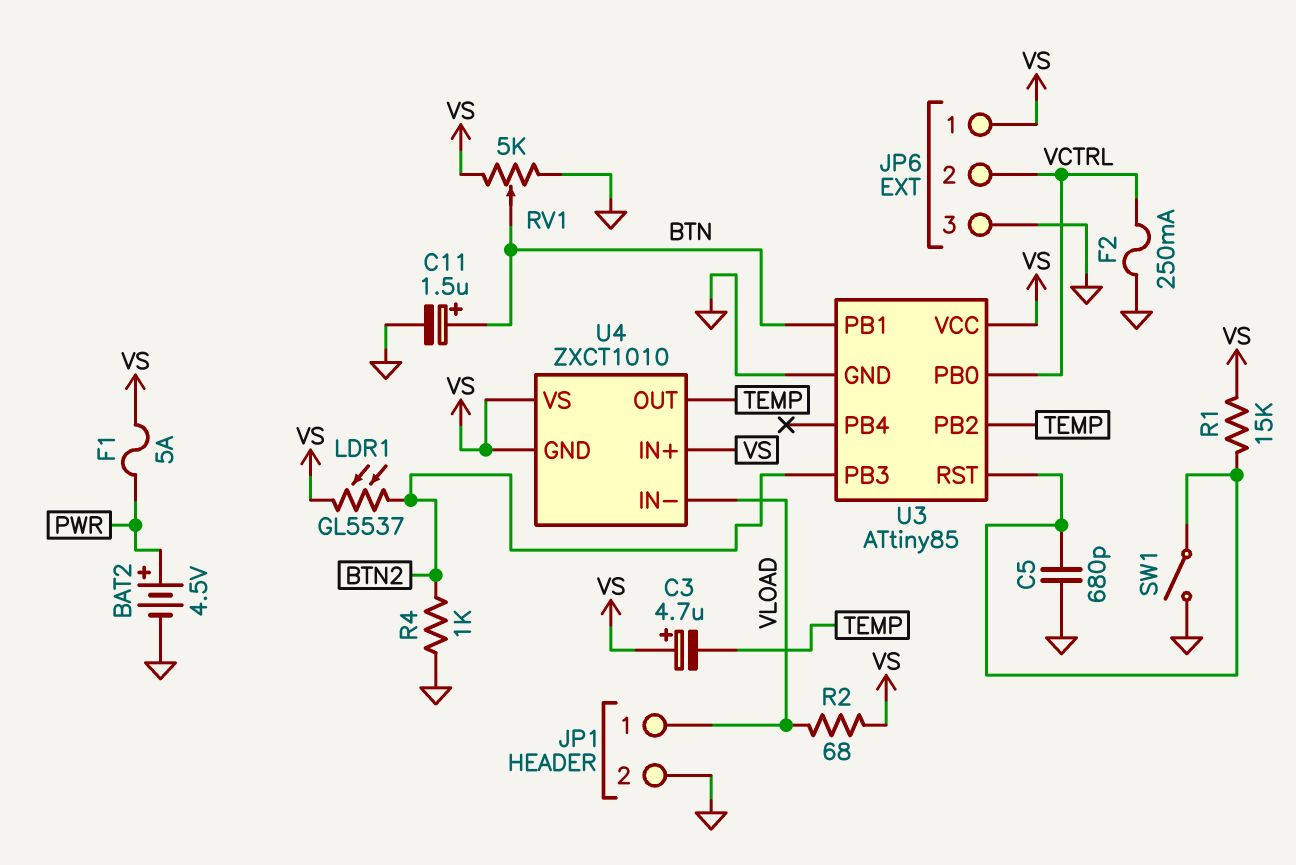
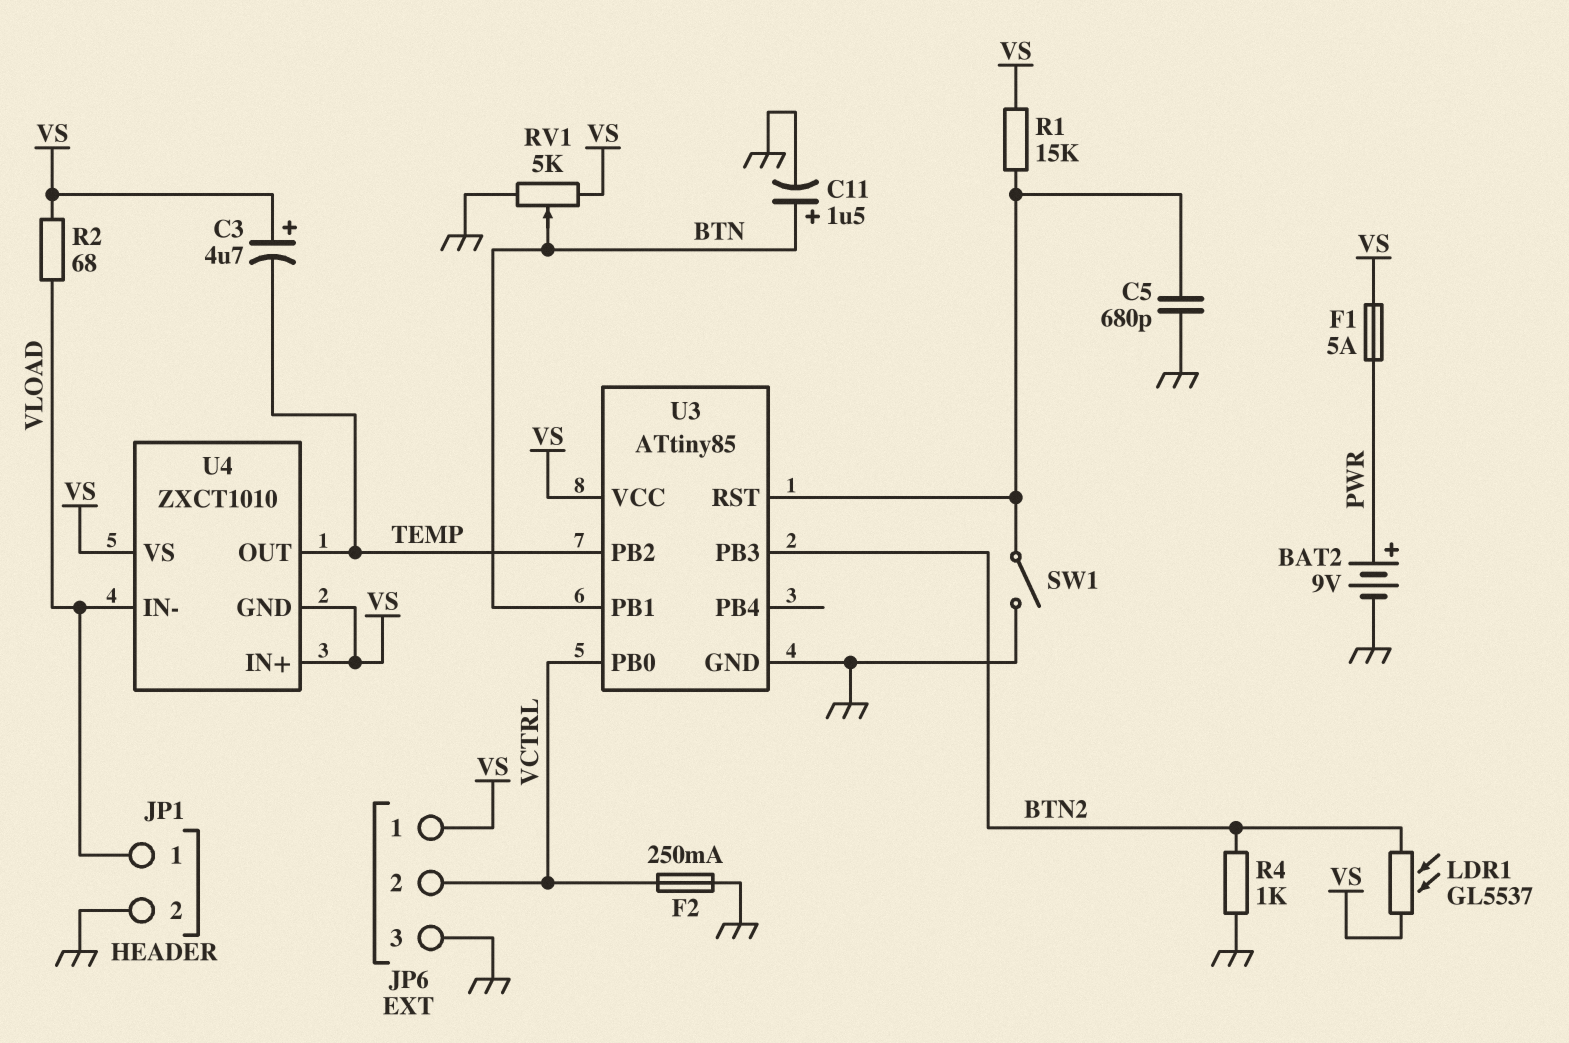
BAT2: 4.5V (plus PWR, minus GND) -> 9V (plus PWR, minus GND)

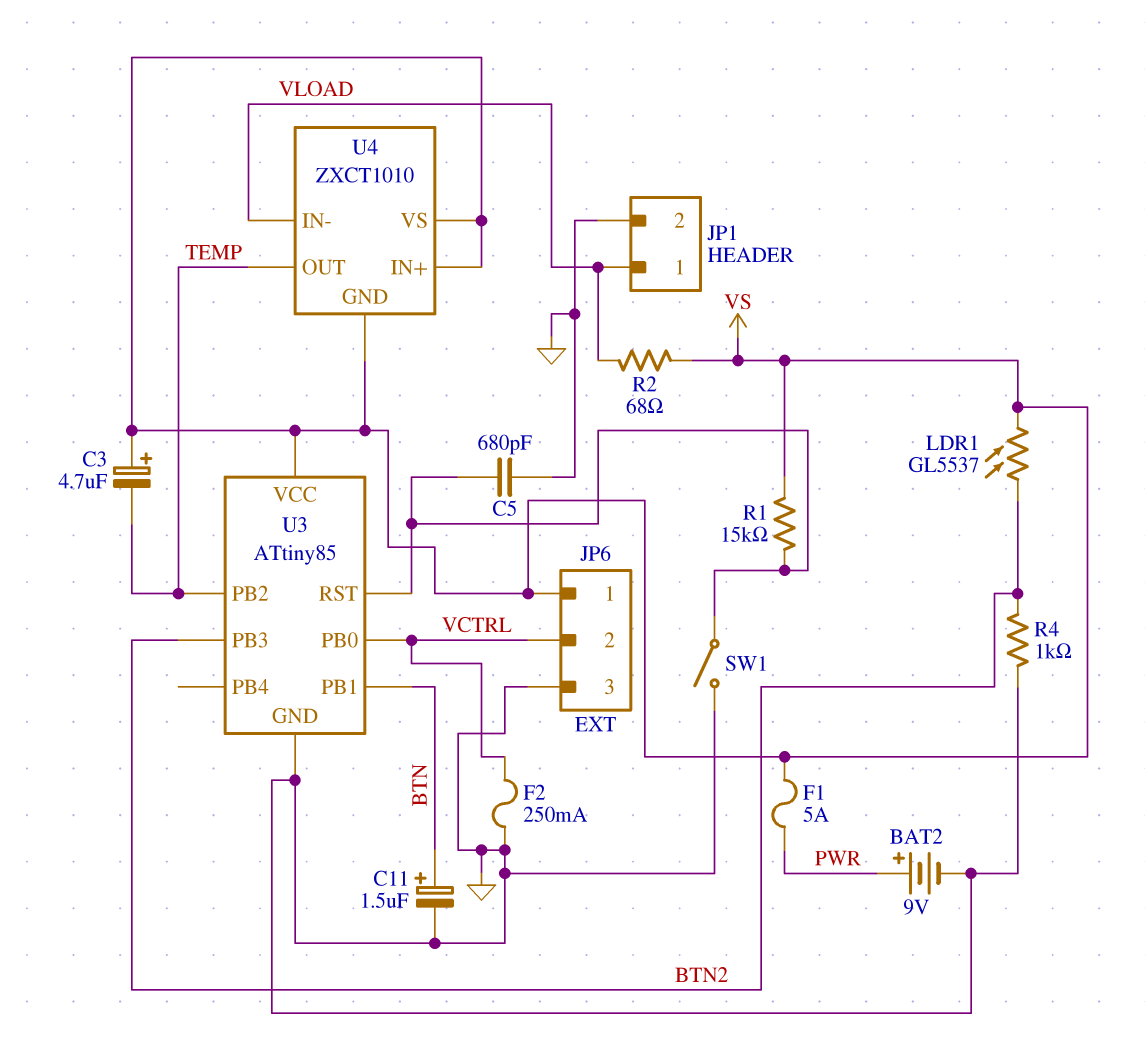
RV1: 5k (GND, VS, wiper BTN) -> none

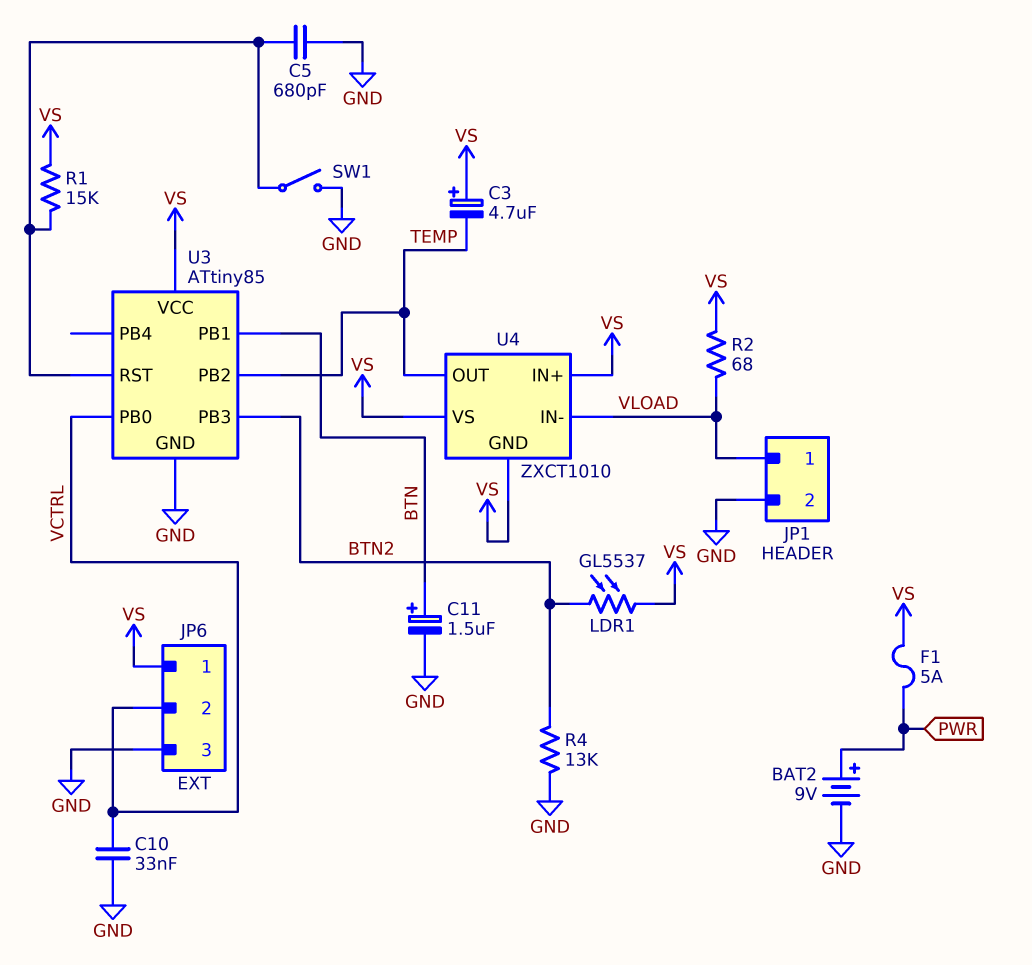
C10: none -> 33nF (GND, VCTRL)
F2: 250mA (GND, VCTRL) -> none
R4: 1k (BTN2, GND) -> 13k (BTN2, GND)

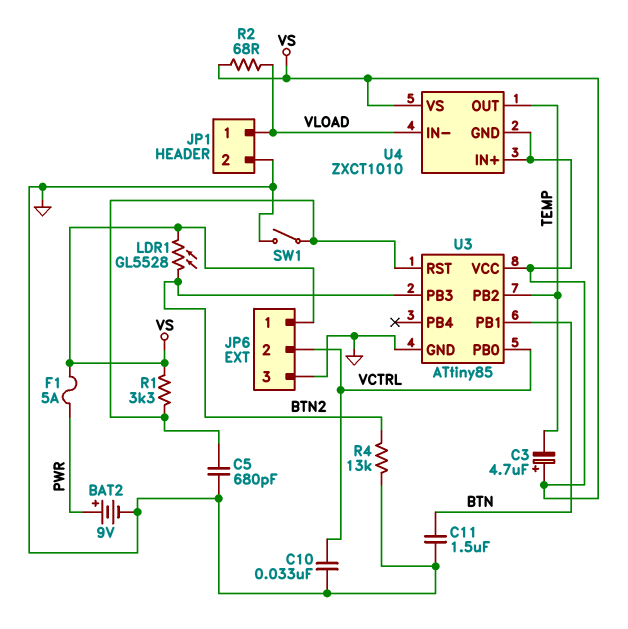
C11: 1.5uF (plus BTN, minus GND) -> 1.5uF (BTN, GND)
LDR1: GL5537 (BTN2, VS) -> GL5528 (BTN2, VS)
R1: 15k (U3/RST, VS) -> 3.3k (U3/RST, VS)

